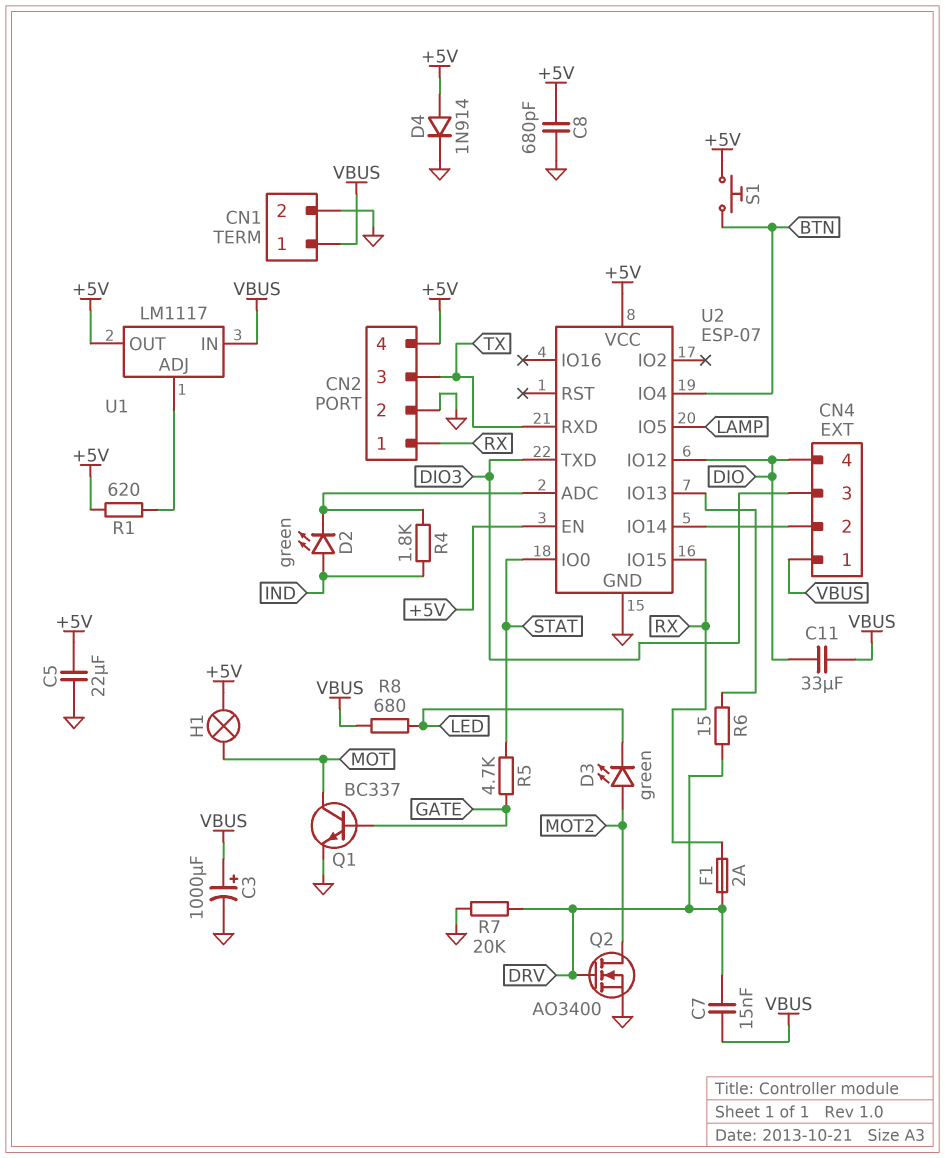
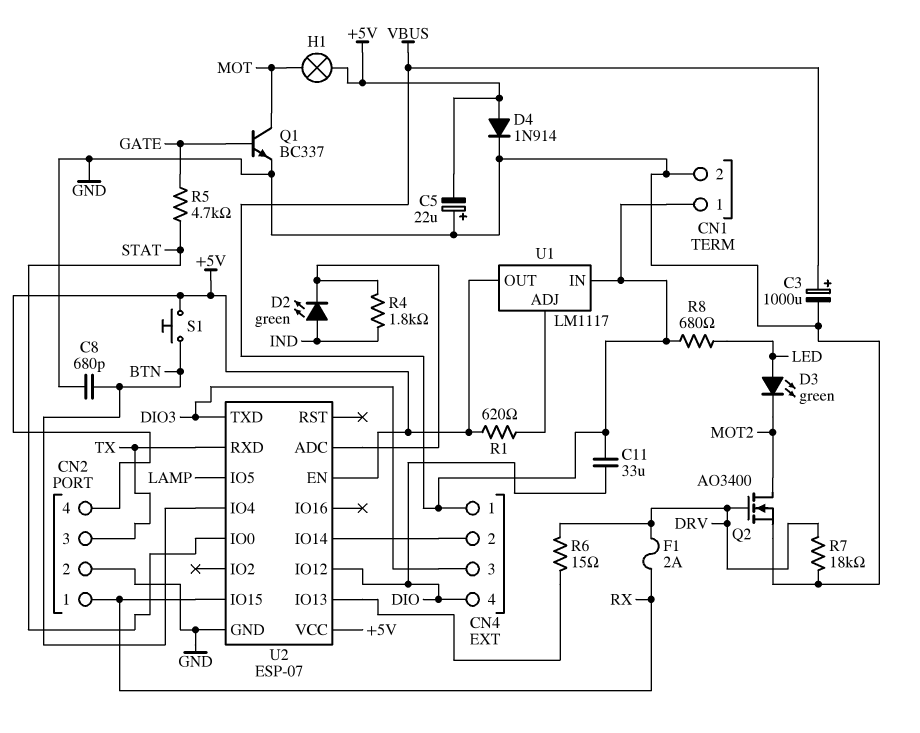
C5: 22uF (+5V, GND) -> 22uF (plus GND, minus +5V)
C7: 15nF (DRV, VBUS) -> none
C8: 680pF (+5V, GND) -> 680pF (BTN, GND)
D3: LED green (A MOT2, K LED) -> LED green (A LED, K MOT2)
R7: 20k (DRV, GND) -> 18k (DRV, GND)

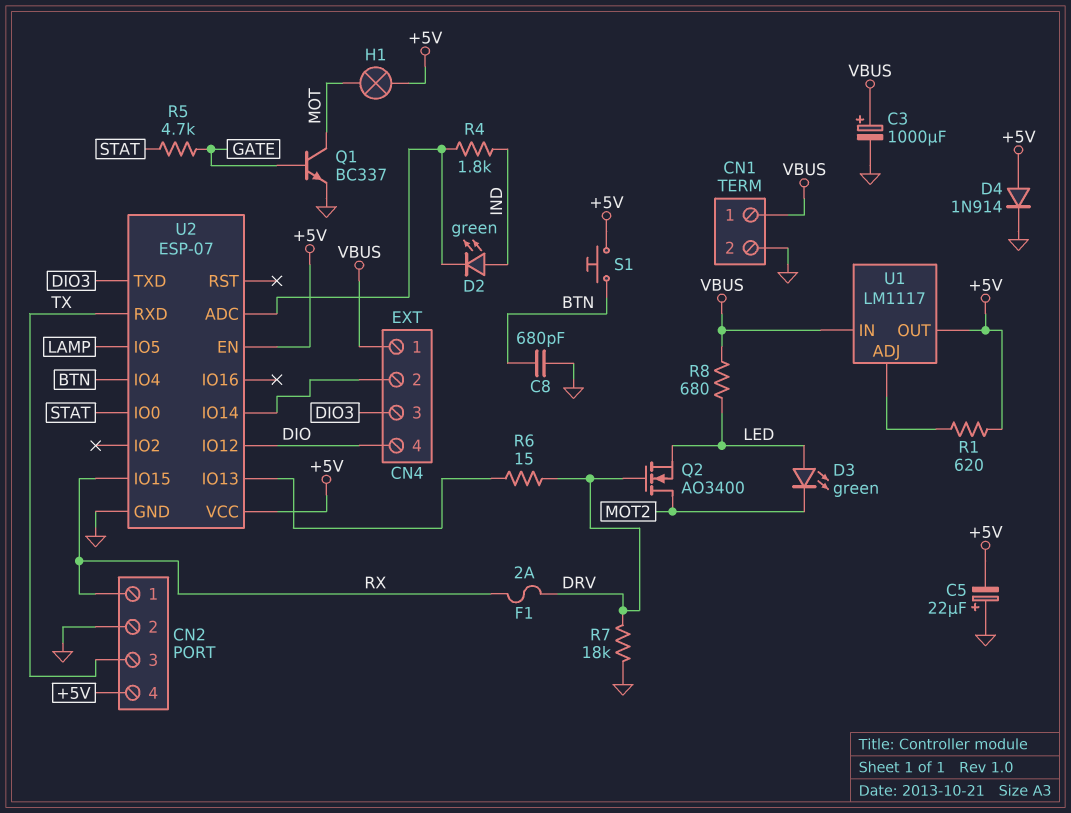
C11: 33uF (DIO, VBUS) -> none
Q2: NMOS AO3400 (G DRV, D MOT2, S GND) -> NMOS AO3400 (G DRV, D MOT2, S LED)

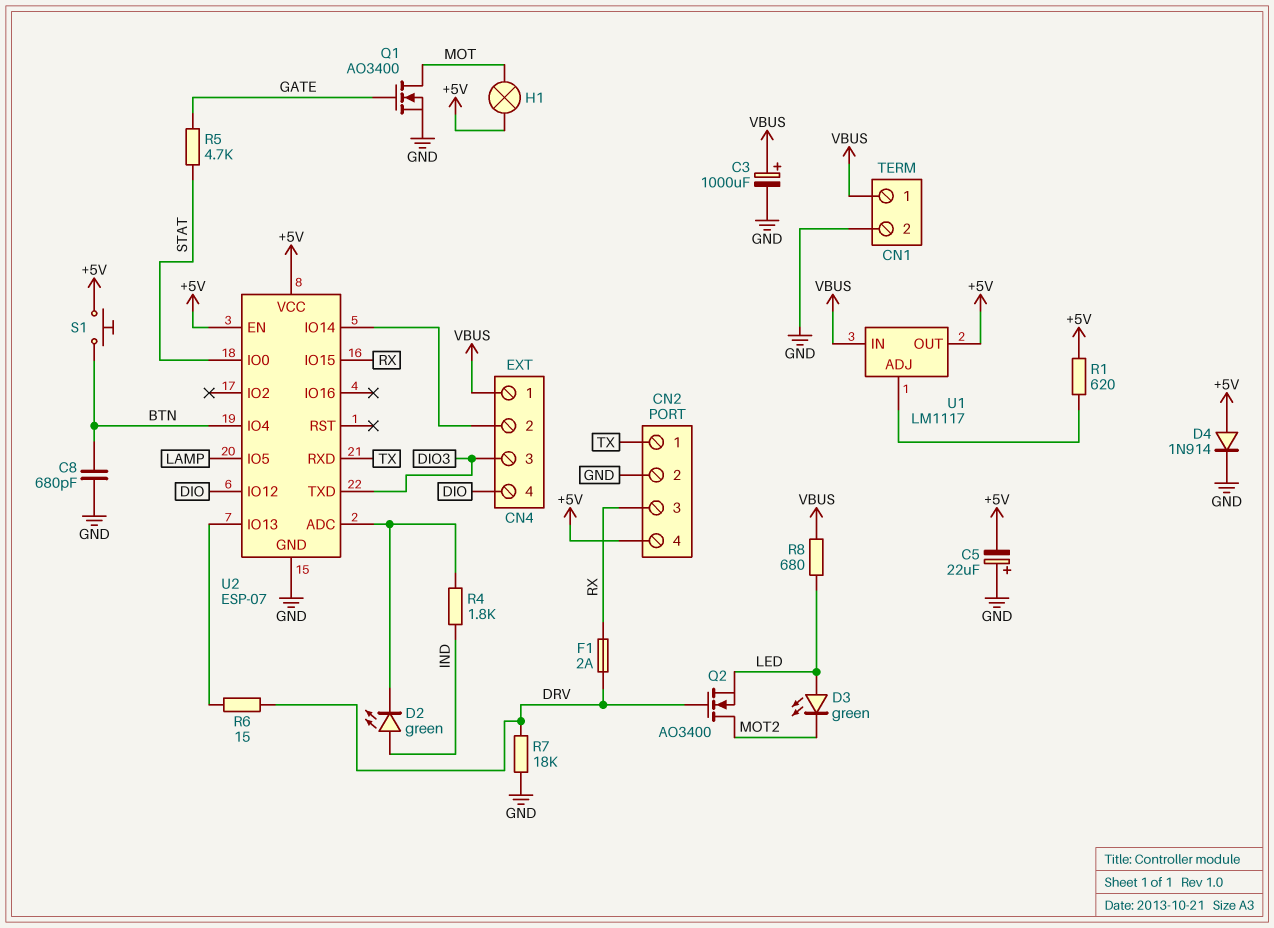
CN2 pin 1: RX -> TX
CN2 pin 3: TX -> RX
Q1: NPN BC337 (B GATE, C MOT, E GND) -> NMOS AO3400 (G GATE, D MOT, S GND)

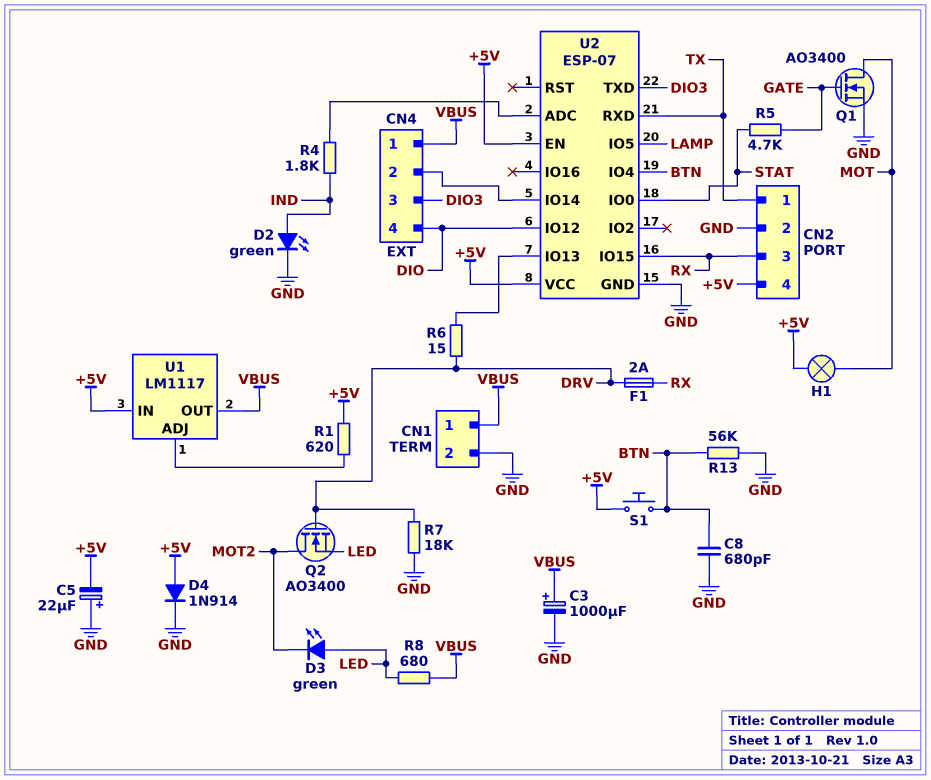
D2: LED green (A IND, K U2/ADC) -> LED green (A IND, K GND)
R13: none -> 56k (BTN, GND)
U1 pin IN: VBUS -> +5V
U1 pin OUT: +5V -> VBUS

